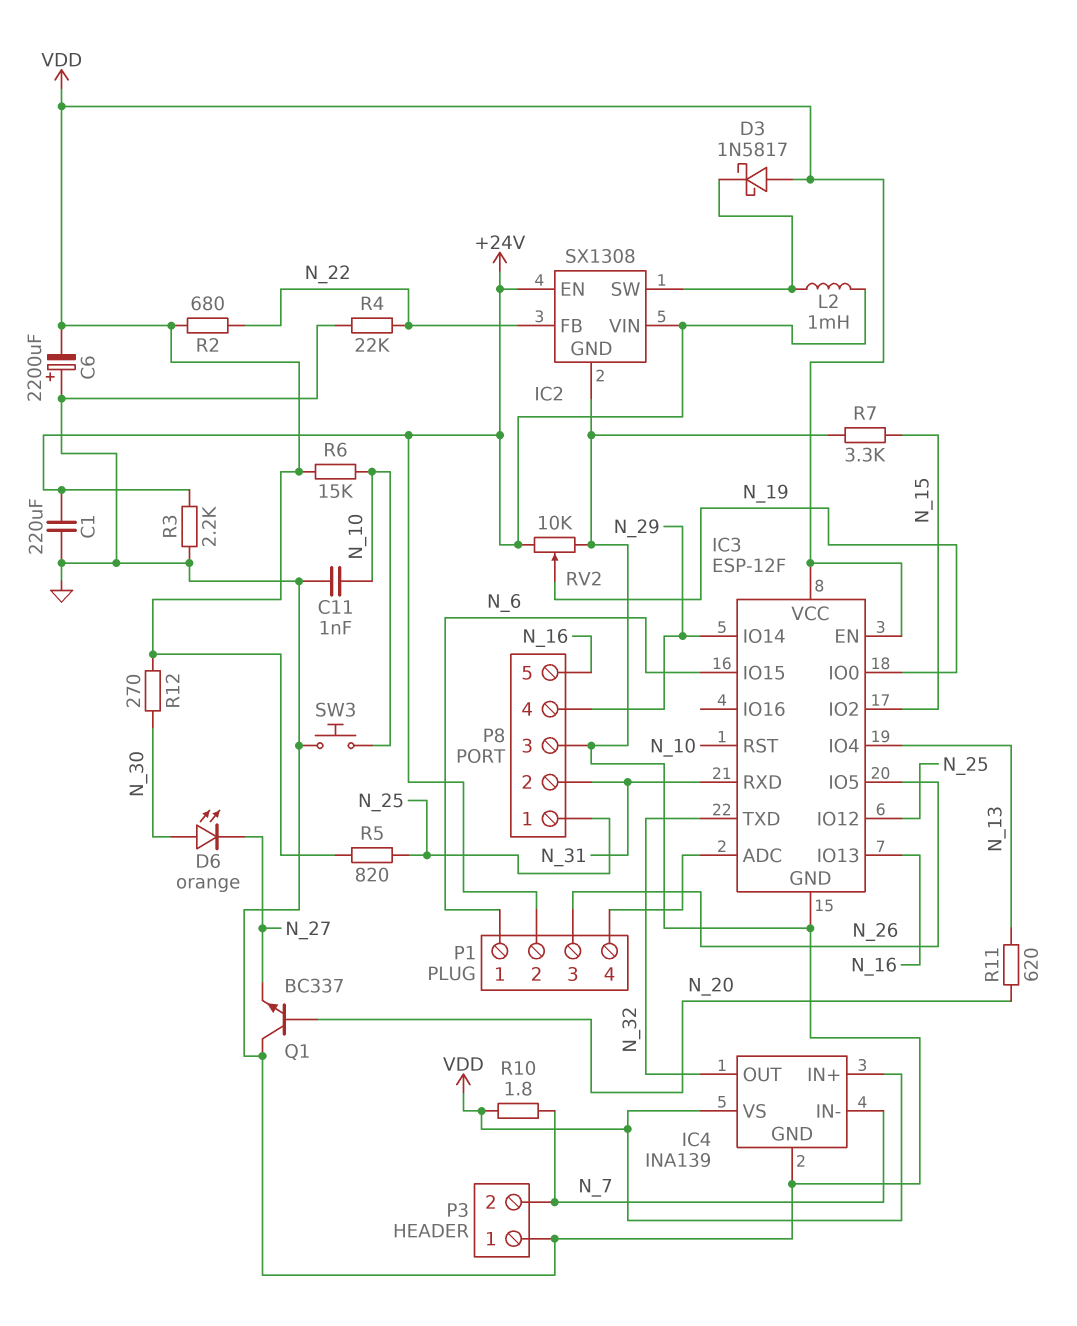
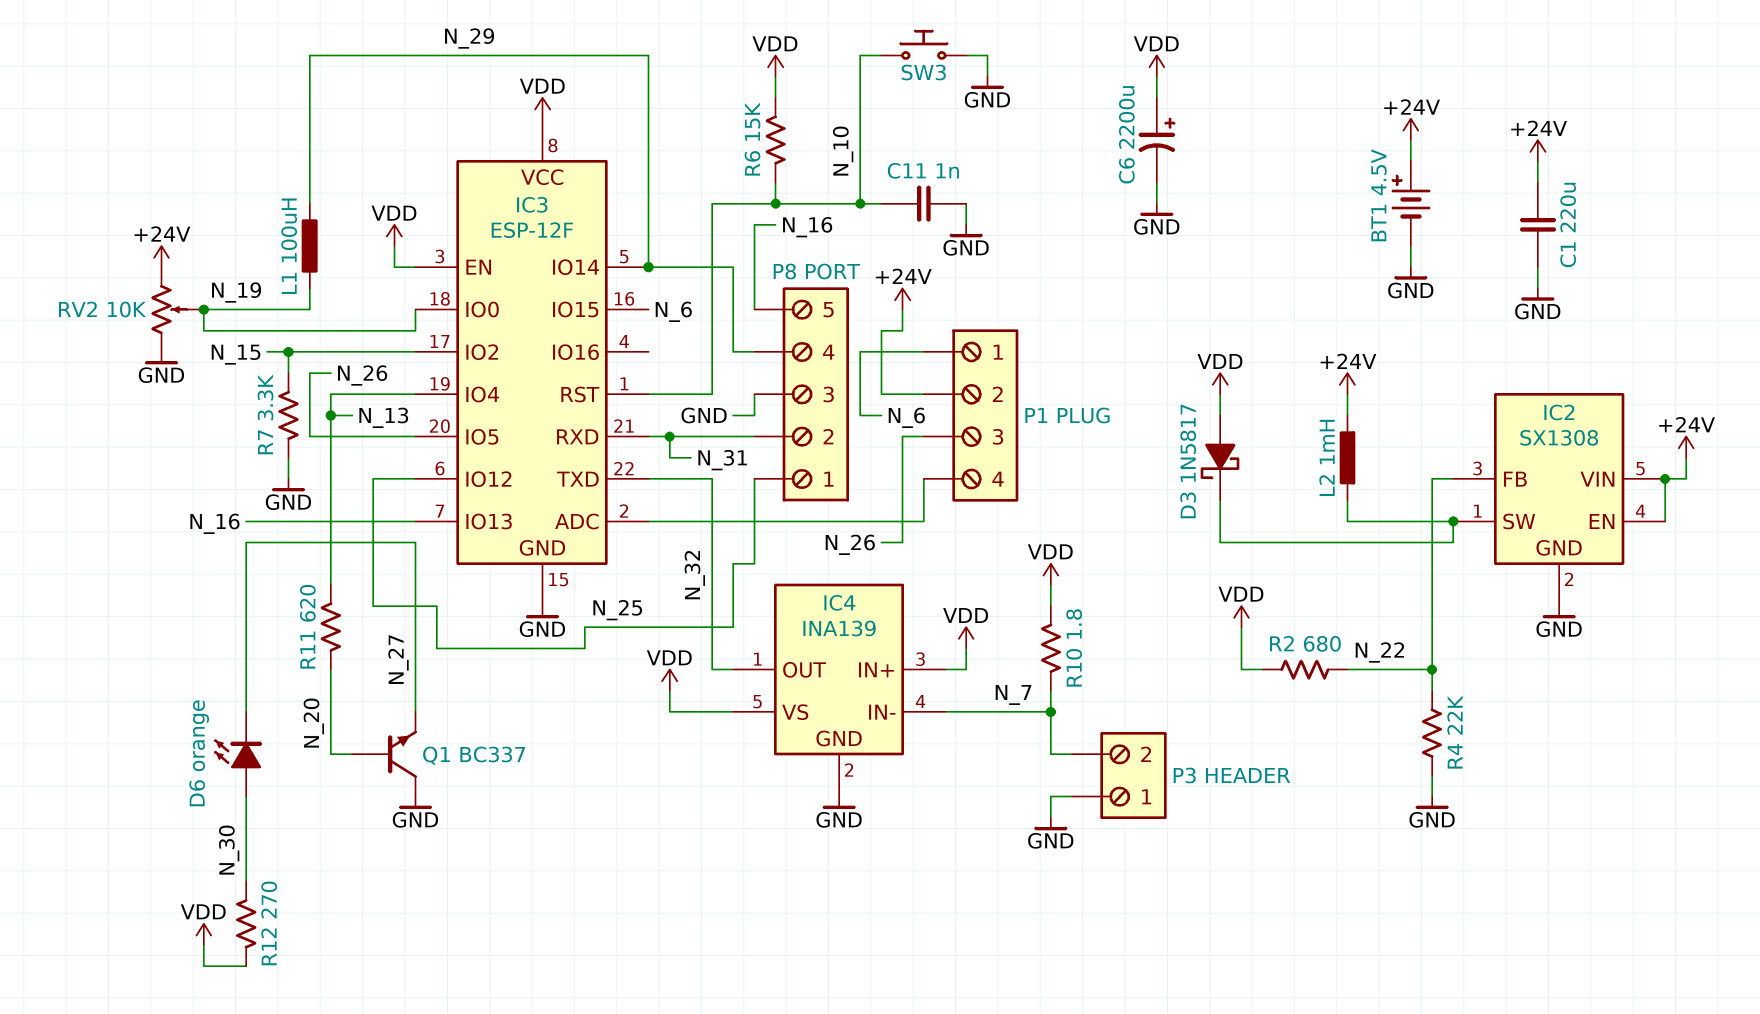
BT1: none -> 4.5V (plus +24V, minus GND)
C6: 2200uF (plus GND, minus VDD) -> 2200uF (plus VDD, minus GND)
L1: none -> 100uH (N_19, N_29)
R3: 2.2k (+24V, GND) -> none
R5: 820 (N_25, VDD) -> none

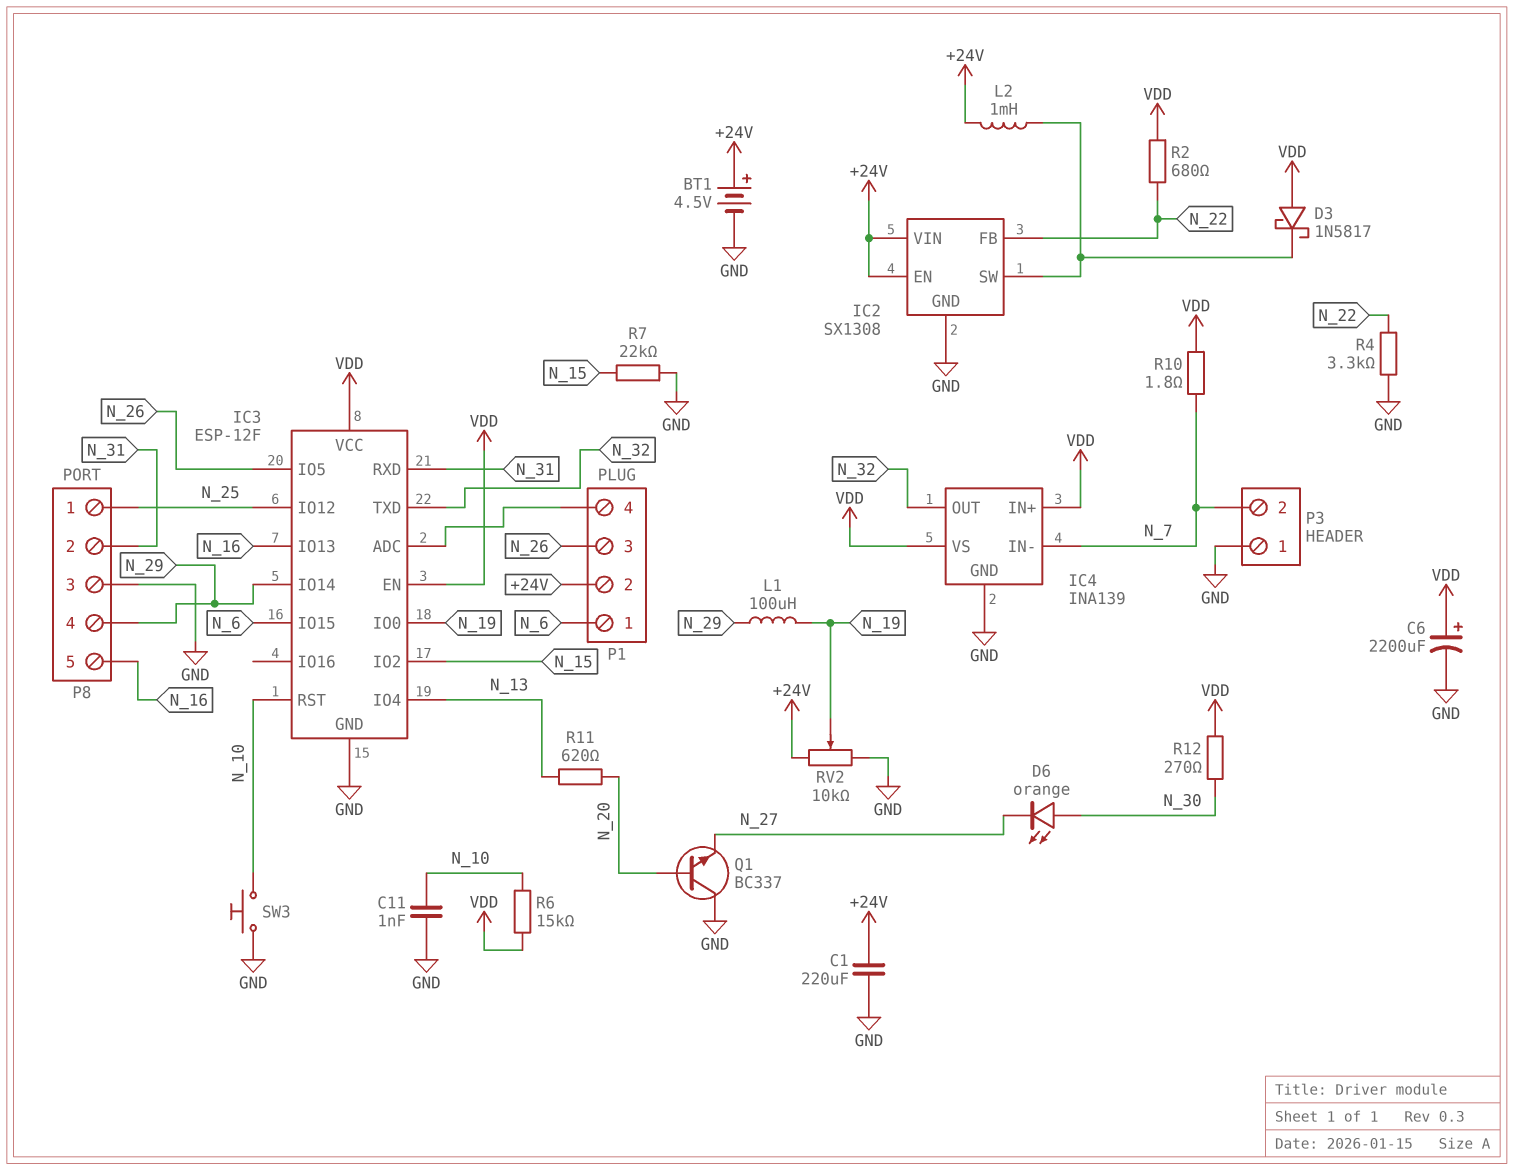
R4: 22k (GND, N_22) -> 3.3k (GND, N_22)
R7: 3.3k (GND, N_15) -> 22k (GND, N_15)

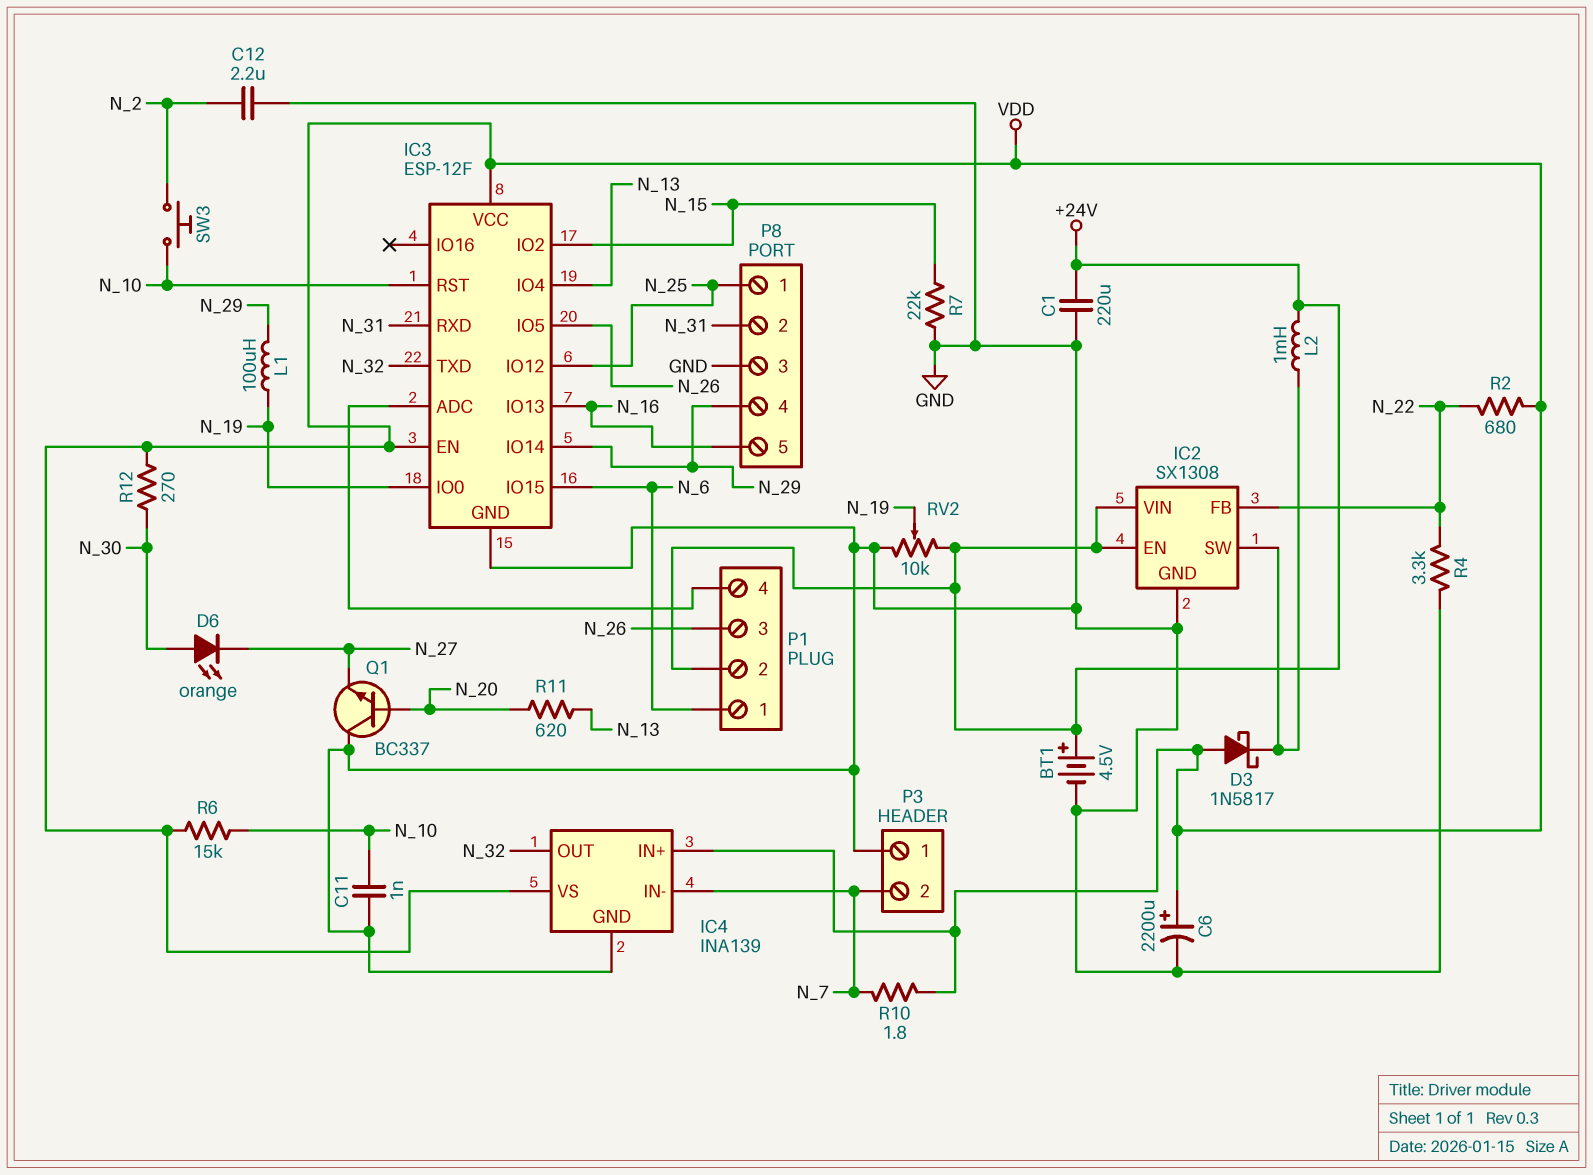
C12: none -> 2.2uF (GND, N_2)
SW3: button (GND, N_10) -> button (N_2, N_10)

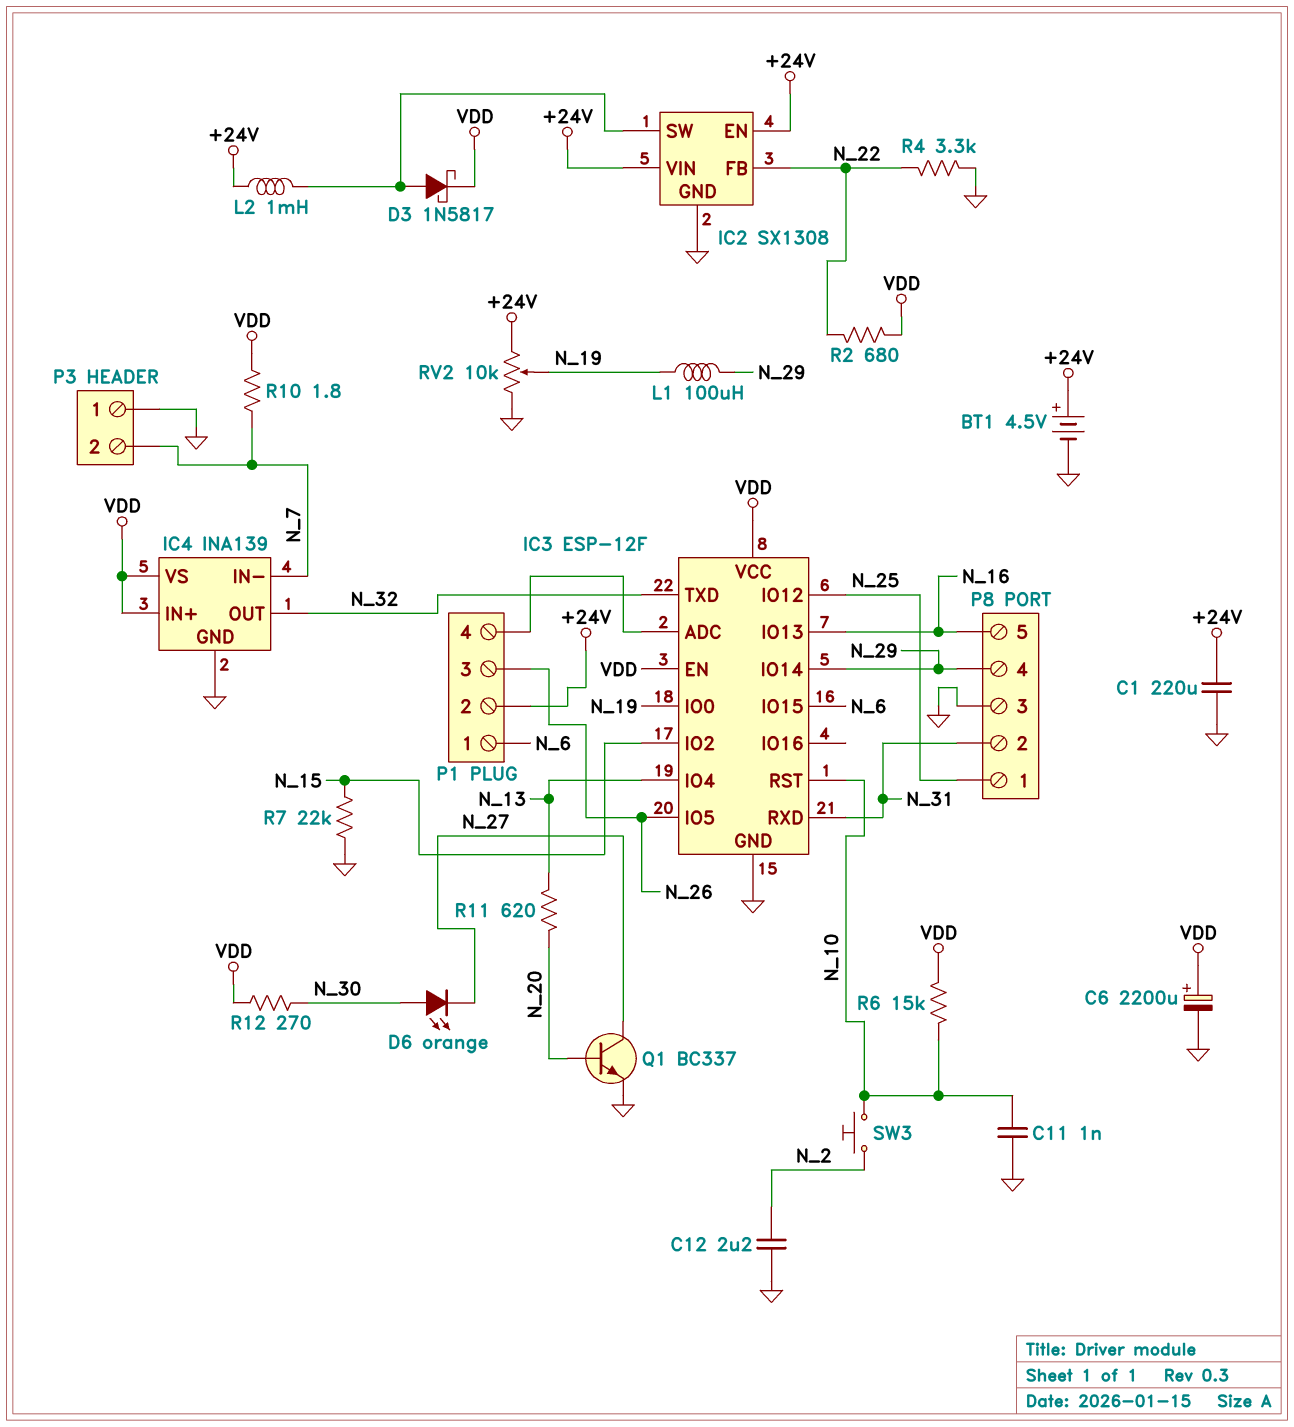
D3: schottky 1N5817 (A VDD, K IC2/SW) -> schottky 1N5817 (A IC2/SW, K VDD)
Q1: NPN BC337 (B N_20, C GND, E N_27) -> NPN BC337 (B N_20, C N_27, E GND)

